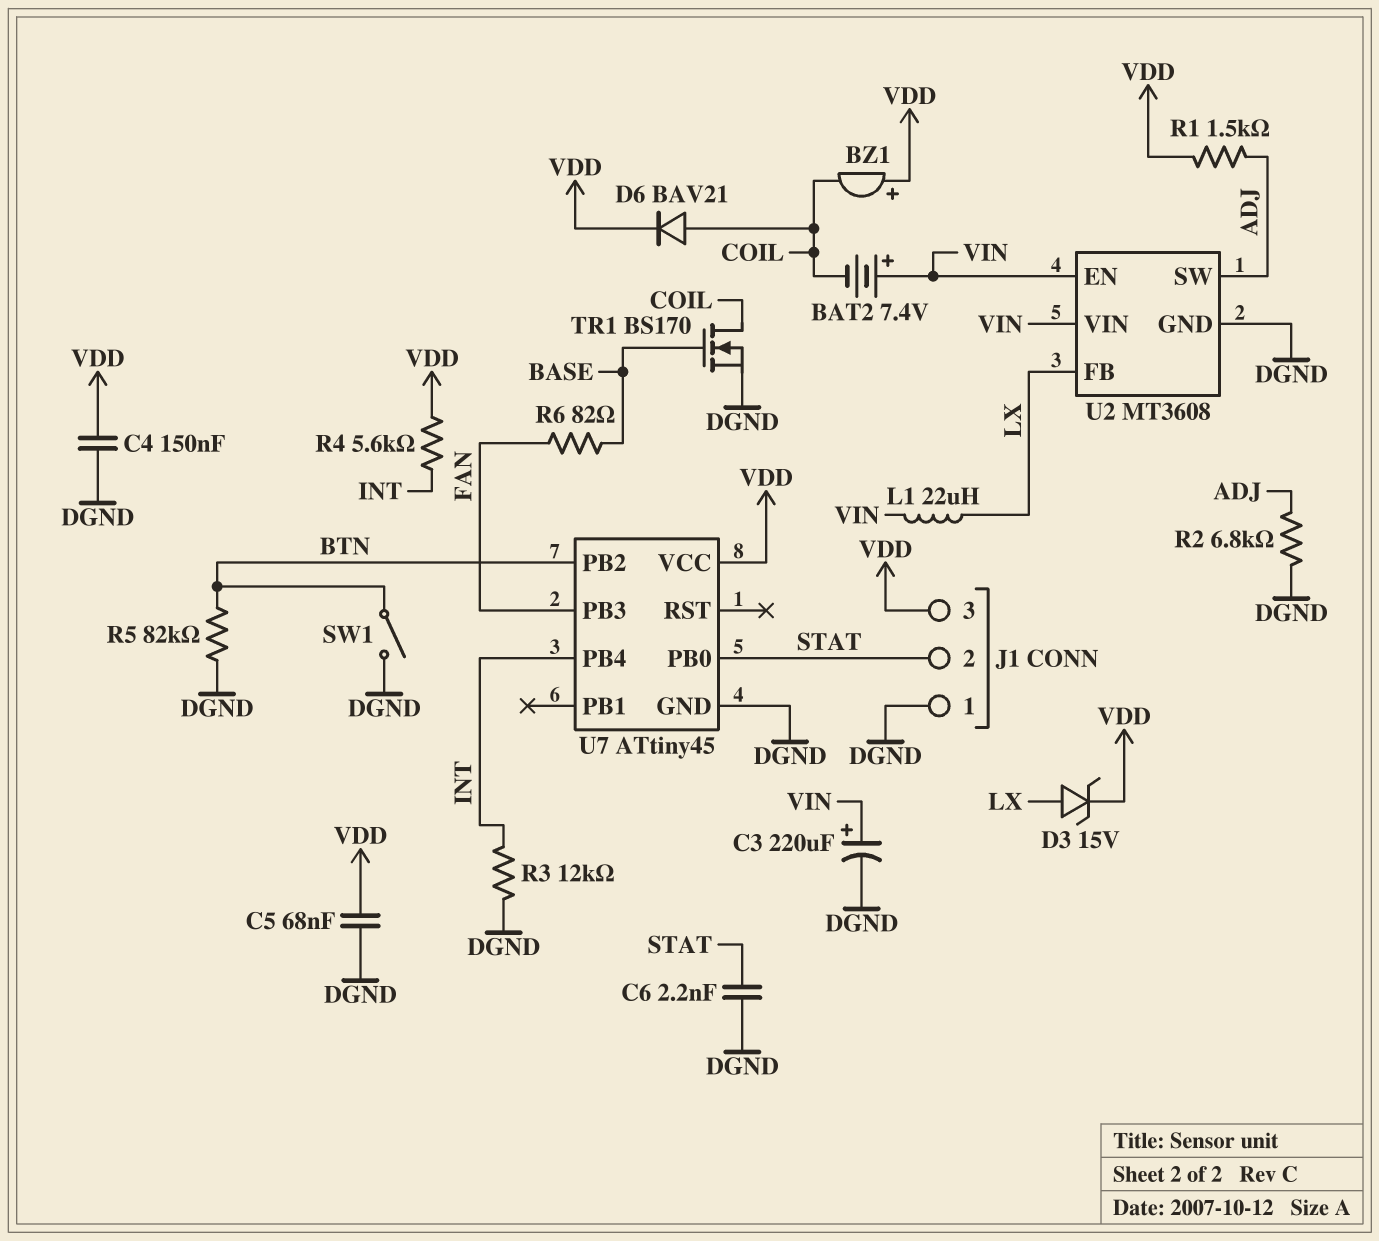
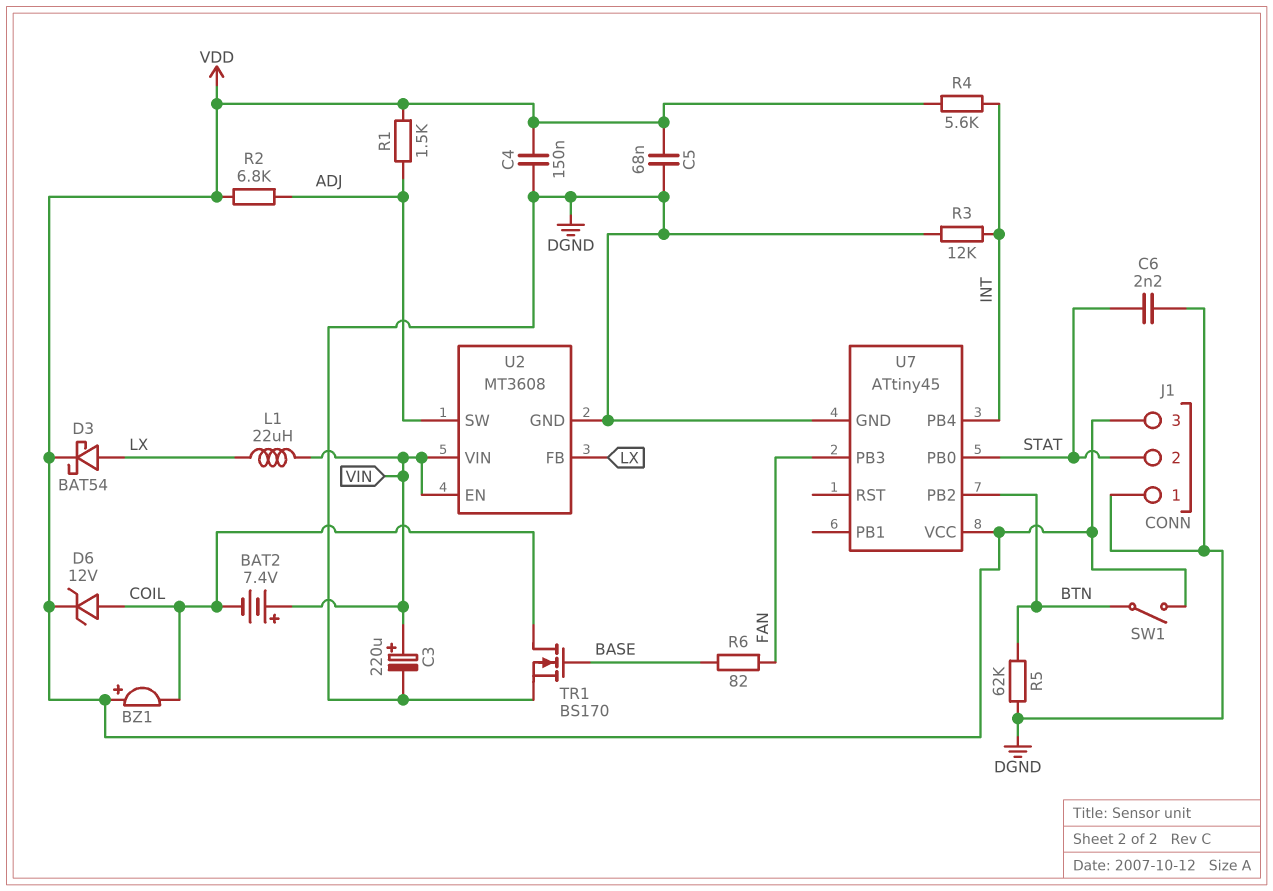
D3: zener 15V (A LX, K VDD) -> schottky BAT54 (A LX, K VDD)
D6: diode BAV21 (A COIL, K VDD) -> zener 12V (A COIL, K VDD)
R2: 6.8k (ADJ, DGND) -> 6.8k (ADJ, VDD)
R5: 82k (BTN, DGND) -> 62k (BTN, DGND)
SW1: switch (BTN, DGND) -> switch (BTN, VDD)

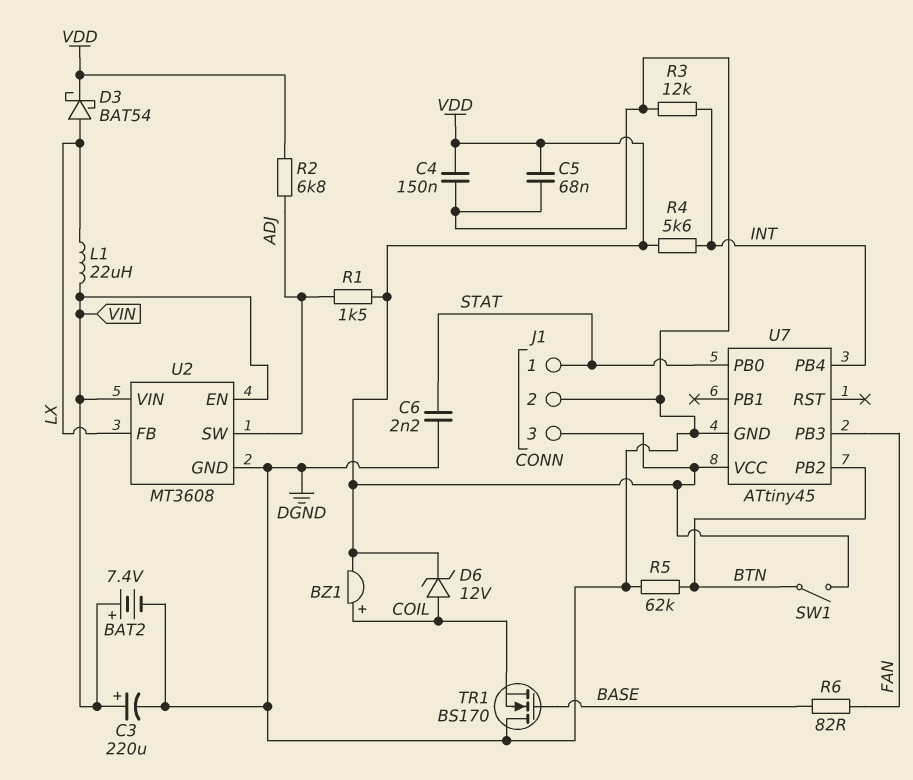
BAT2: 7.4V (plus VIN, minus COIL) -> 7.4V (plus VIN, minus DGND)
BZ1: buzzer (plus VDD, minus COIL) -> buzzer (plus COIL, minus VDD)
J1 pin 1: DGND -> STAT
J1 pin 2: STAT -> DGND
TR1: NMOS BS170 (G BASE, D COIL, S DGND) -> NMOS BS170 (G BASE, D DGND, S COIL)

